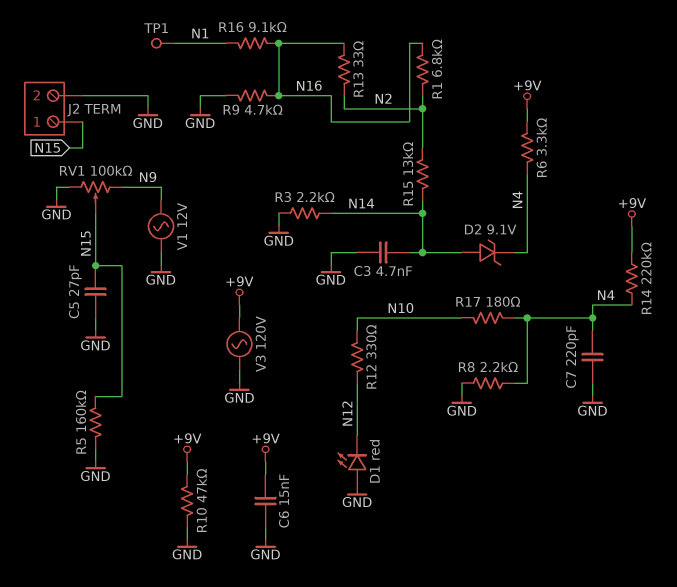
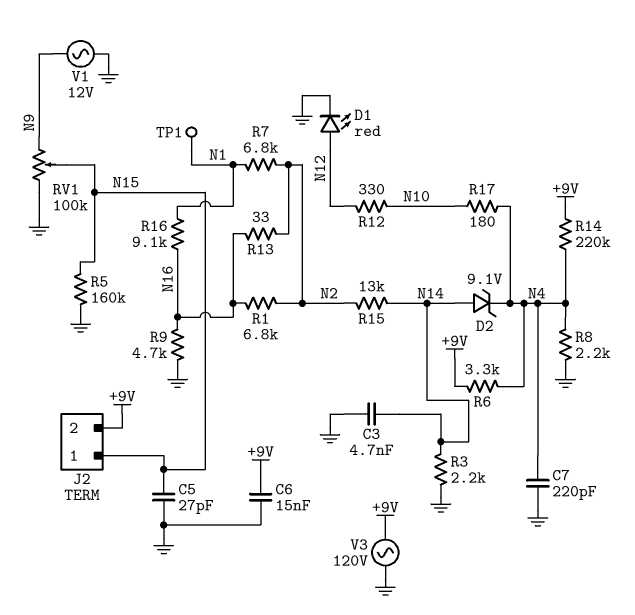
D1: LED red (A GND, K N12) -> LED red (A N12, K GND)
J2 pin 2: GND -> +9V
R7: none -> 6.8k (N1, N2)
R10: 47k (+9V, GND) -> none

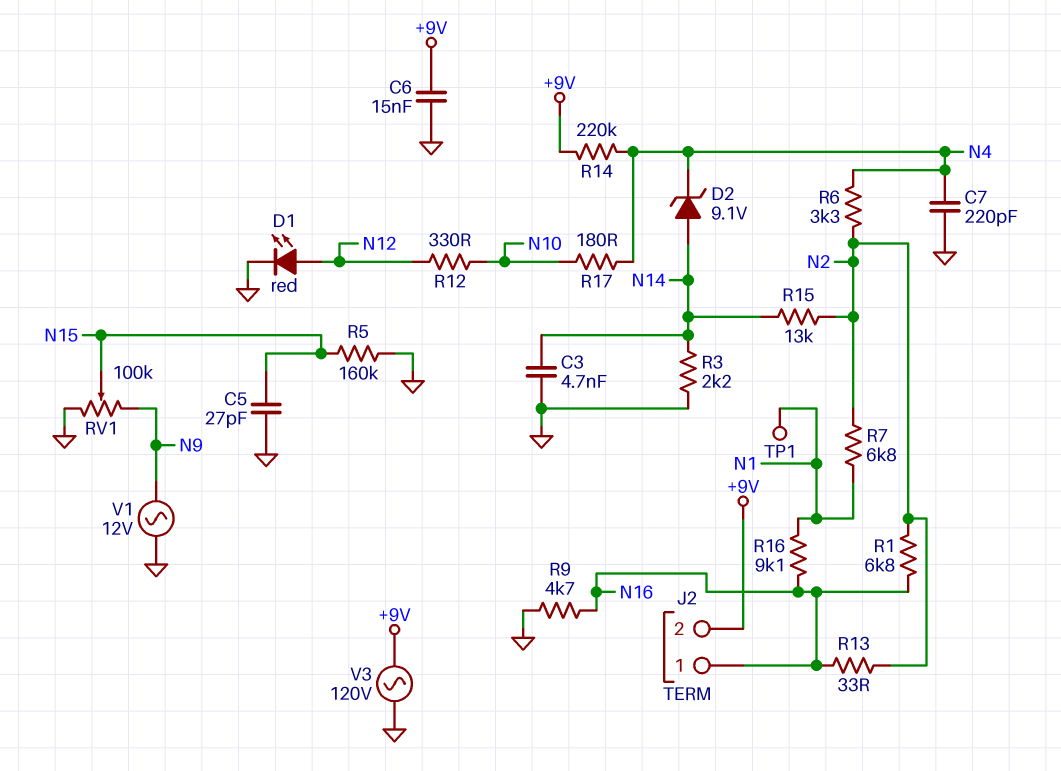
J2 pin 1: N15 -> N16
R6: 3.3k (+9V, N4) -> 3.3k (N2, N4)
R8: 2.2k (GND, N4) -> none

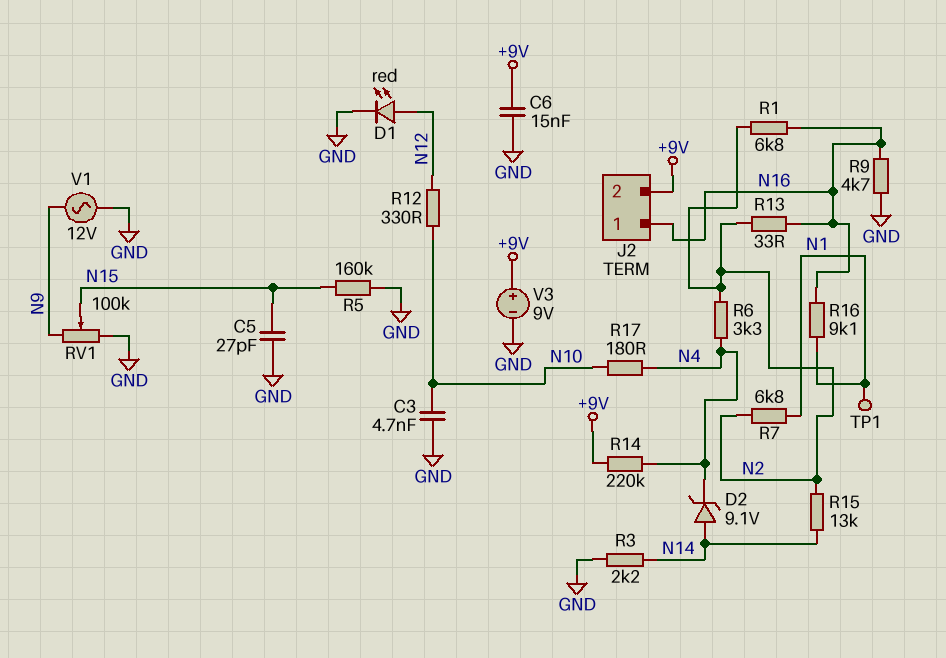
C3: 4.7nF (GND, N14) -> 4.7nF (GND, N10)
C7: 220pF (GND, N4) -> none
V3: AC 120V (+9V, GND) -> 9V (plus +9V, minus GND)

